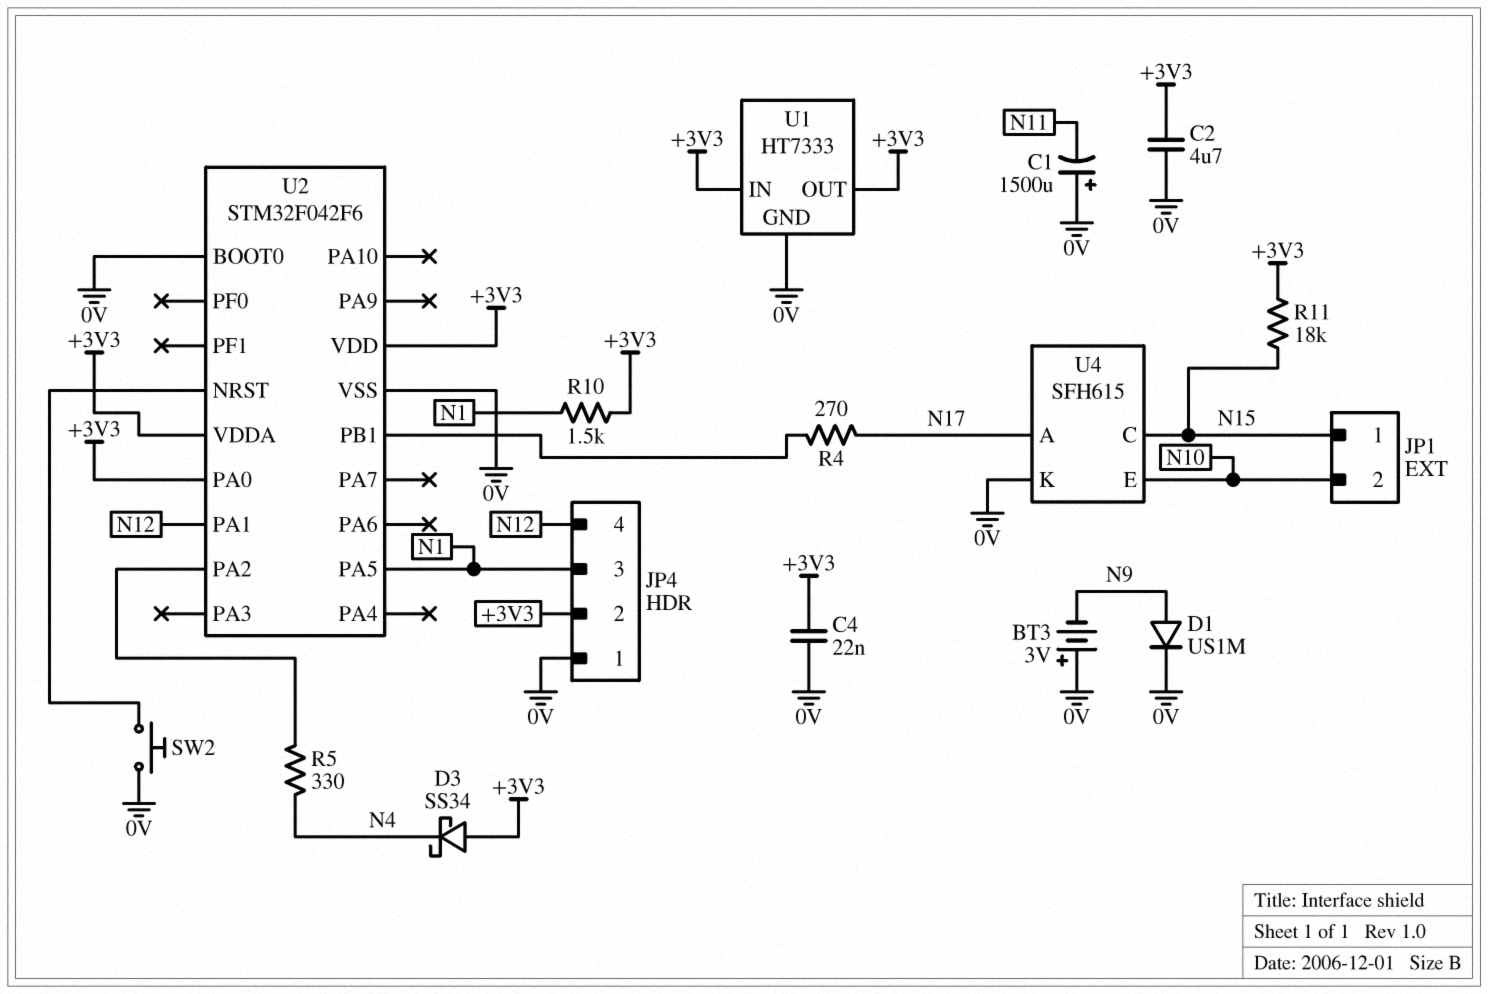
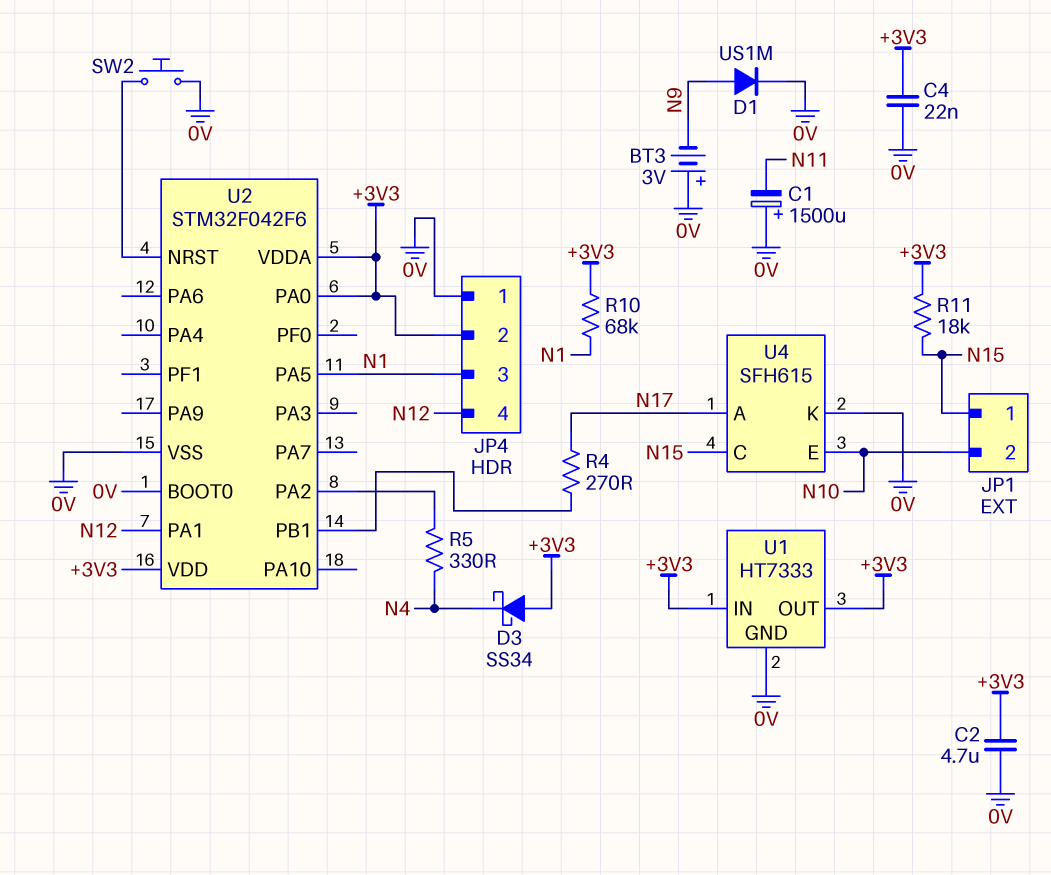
R10: 1.5k (+3V3, N1) -> 68k (+3V3, N1)

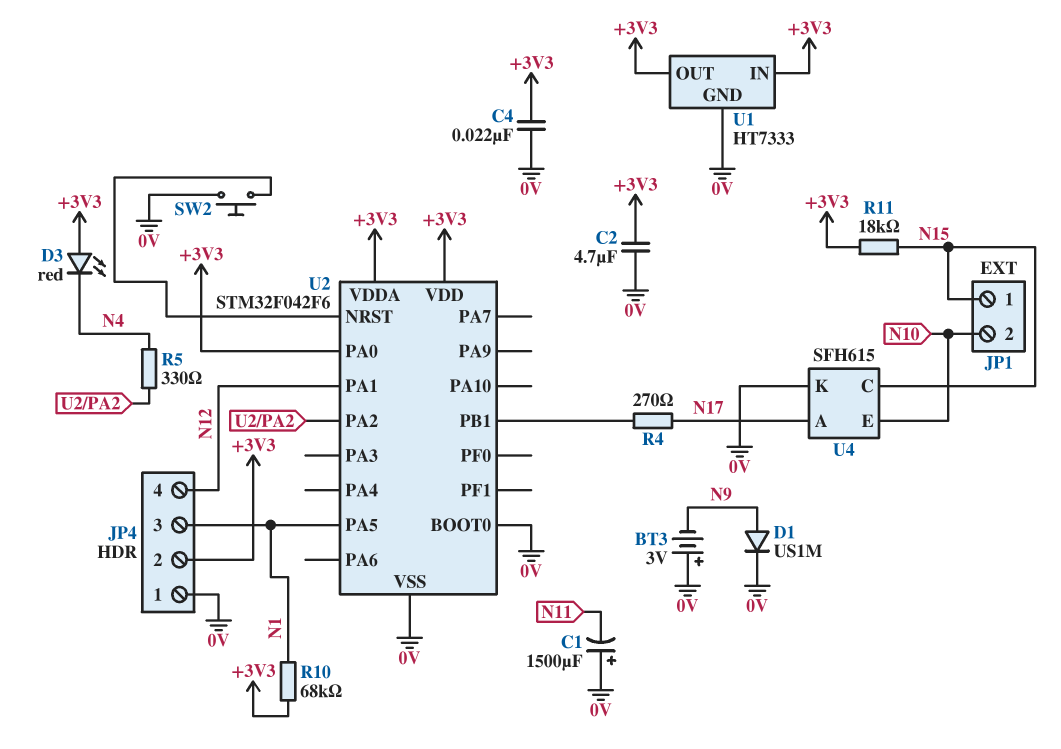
D3: schottky SS34 (A +3V3, K N4) -> LED red (A +3V3, K N4)

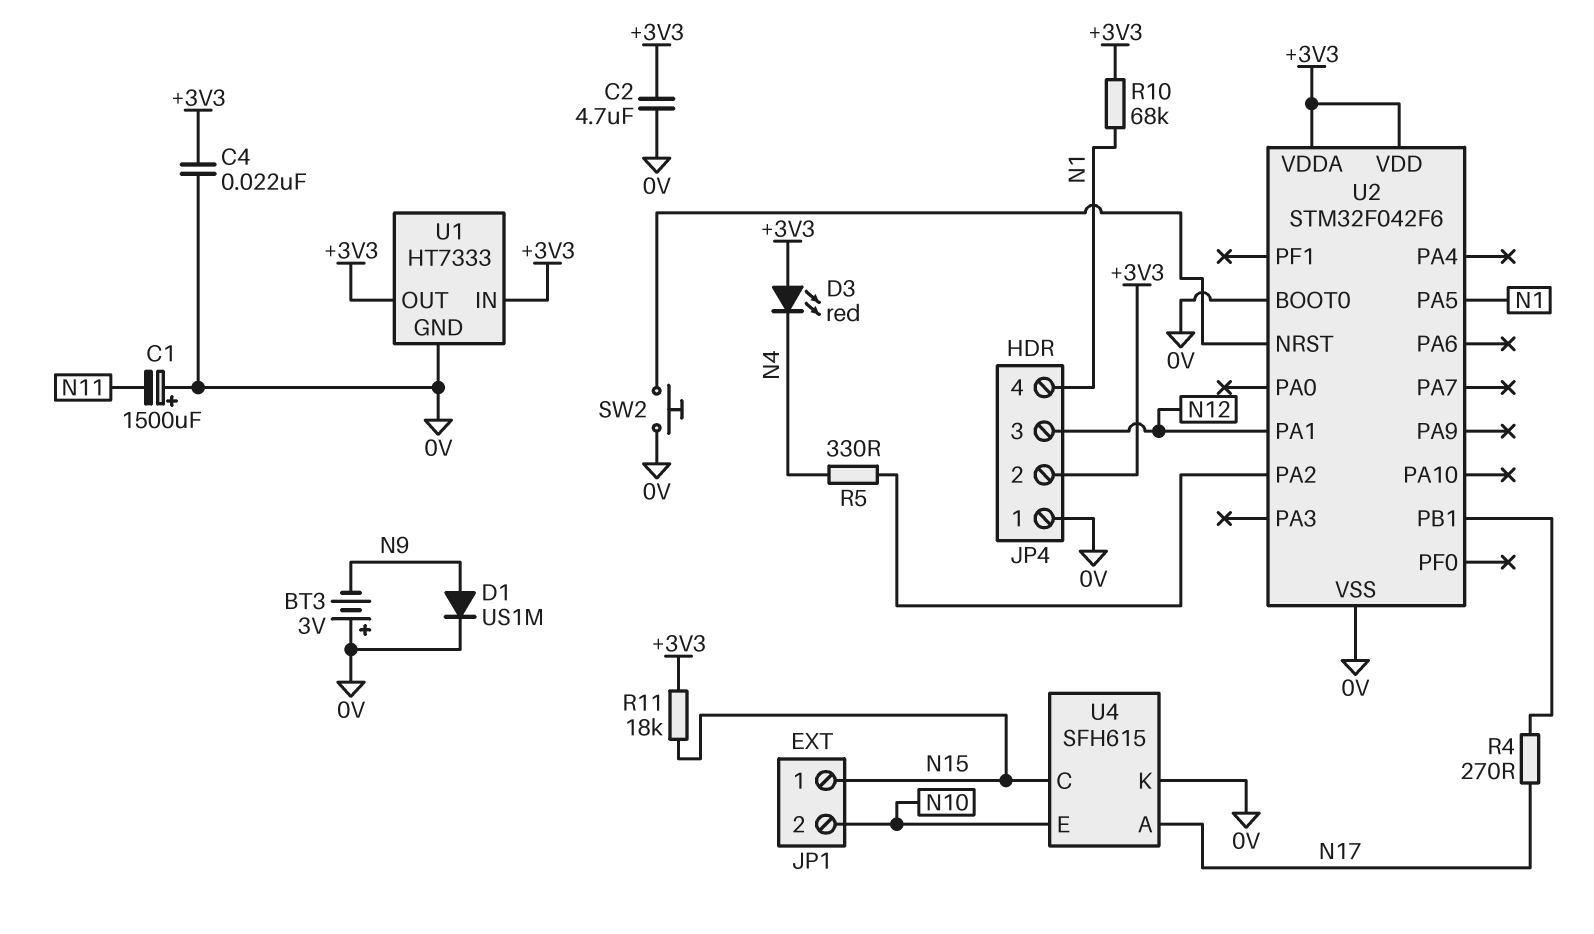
JP4 pin 3: N1 -> N12
JP4 pin 4: N12 -> N1
U2 pin PA0: +3V3 -> none

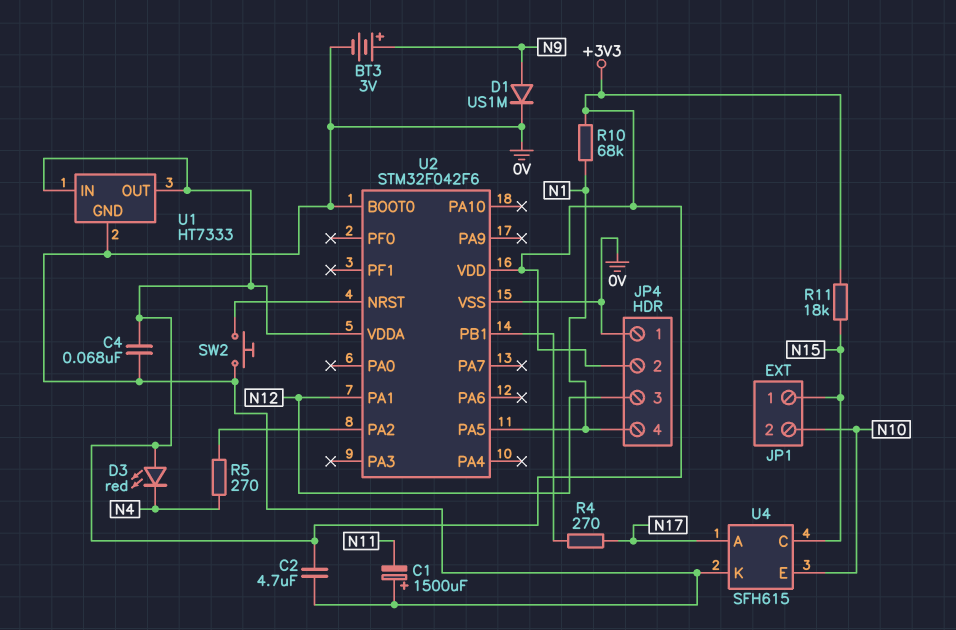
BT3: 3V (plus 0V, minus N9) -> 3V (plus N9, minus 0V)
C4: 22nF (+3V3, 0V) -> 68nF (+3V3, 0V)
R5: 330 (N4, U2/PA2) -> 270 (N4, U2/PA2)

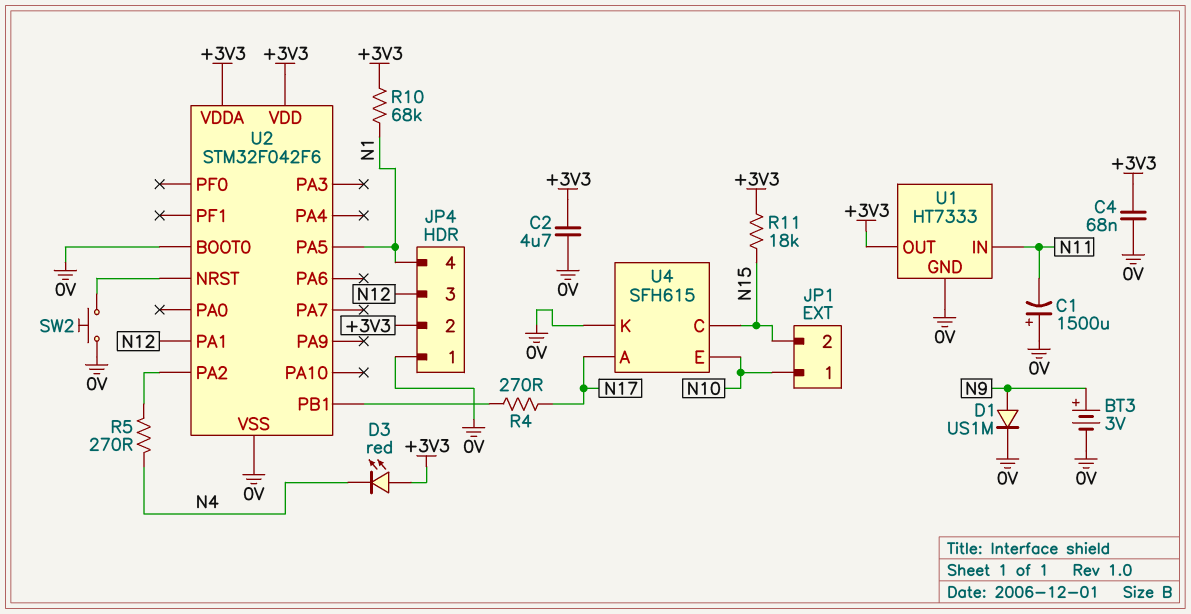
JP1 pin 1: N15 -> N10
JP1 pin 2: N10 -> N15
U1 pin IN: +3V3 -> N11

